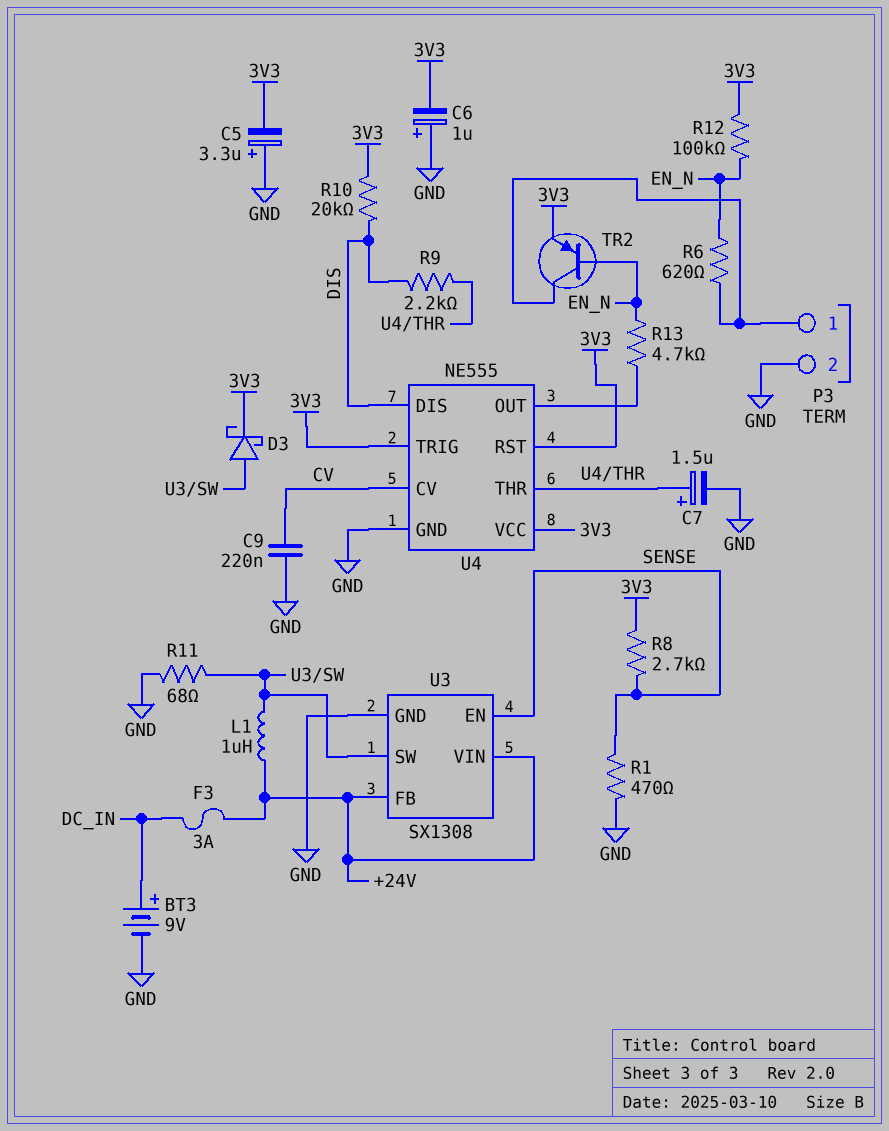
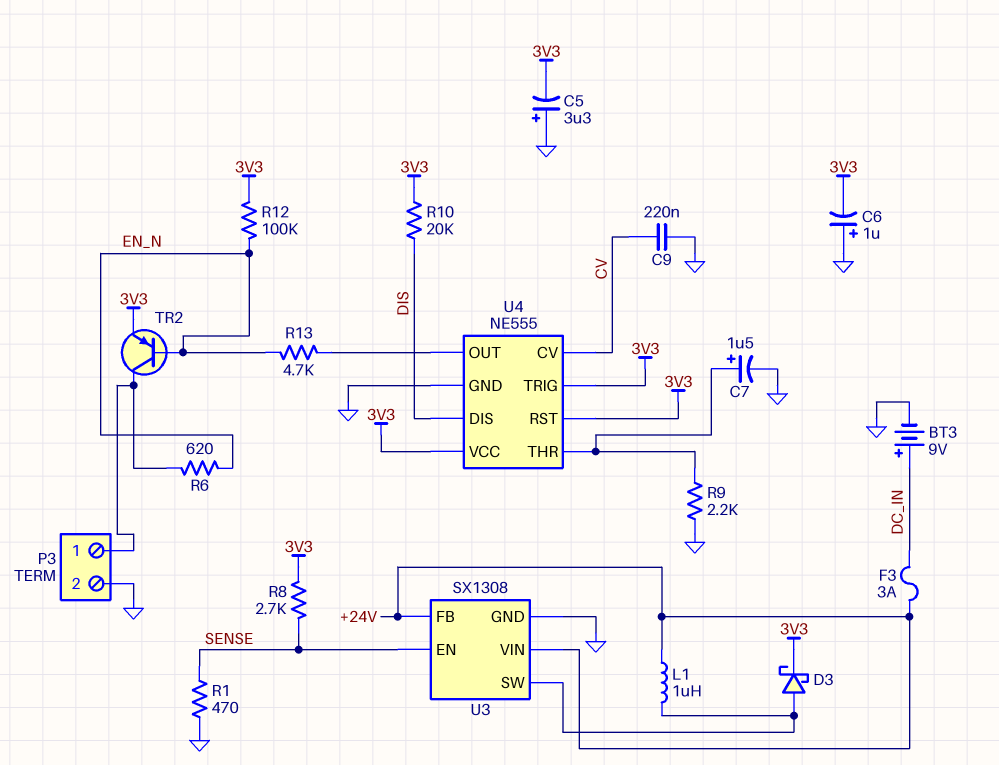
R9: 2.2k (DIS, U4/THR) -> 2.2k (GND, U4/THR)
R11: 68 (GND, U3/SW) -> none

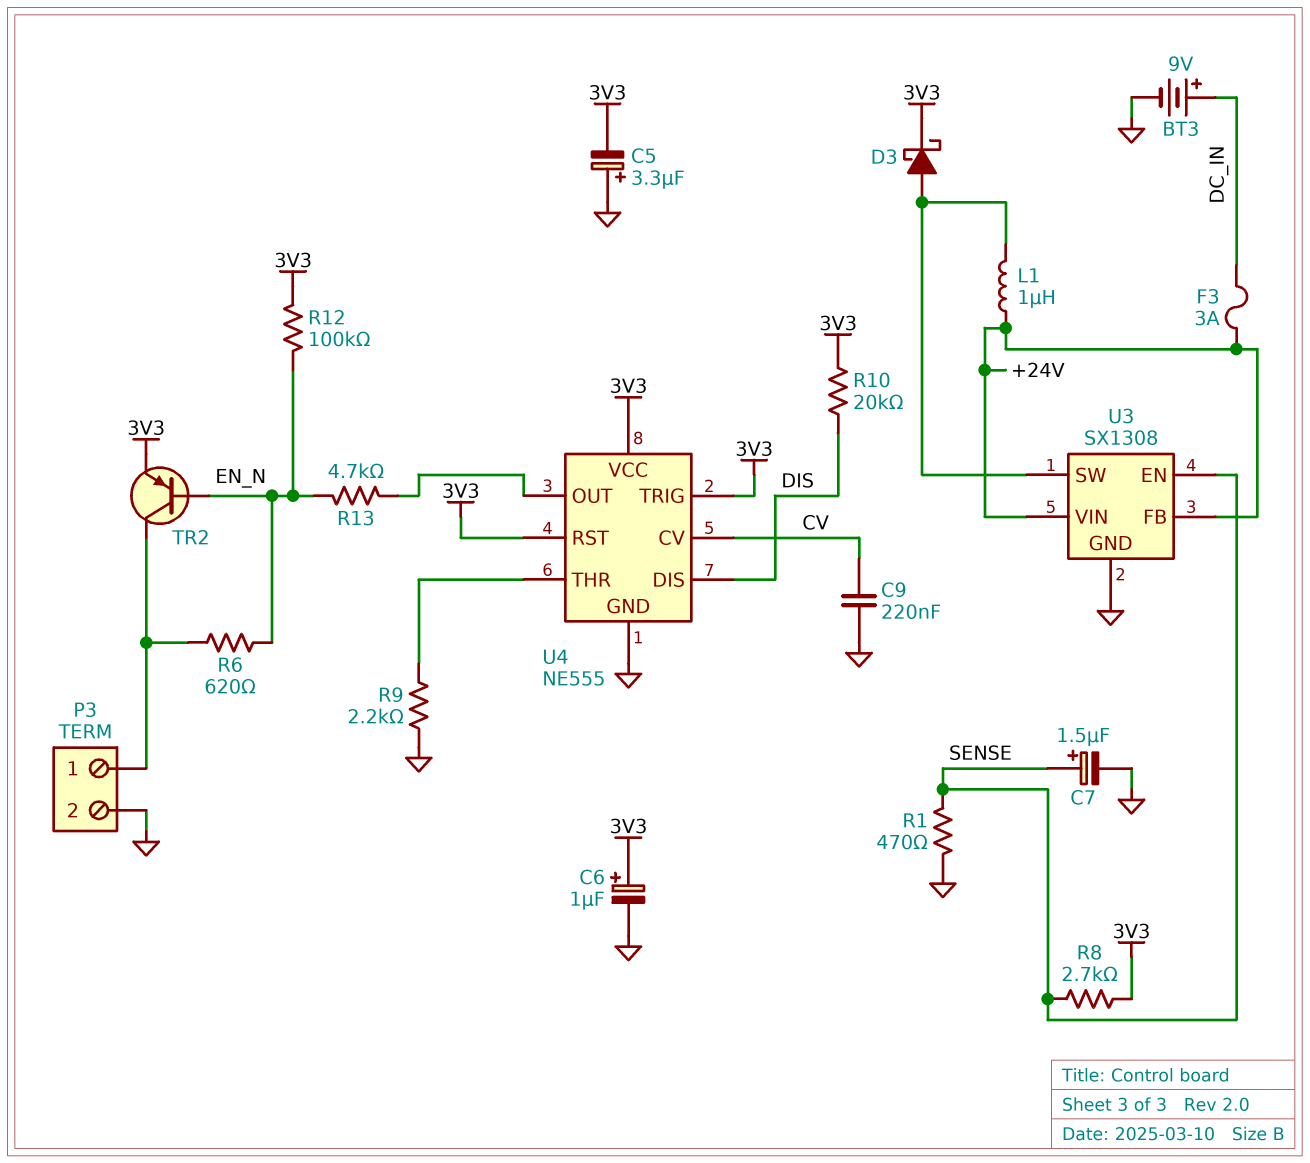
C6: 1uF (plus GND, minus 3V3) -> 1uF (plus 3V3, minus GND)
C7: 1.5uF (plus U4/THR, minus GND) -> 1.5uF (plus SENSE, minus GND)

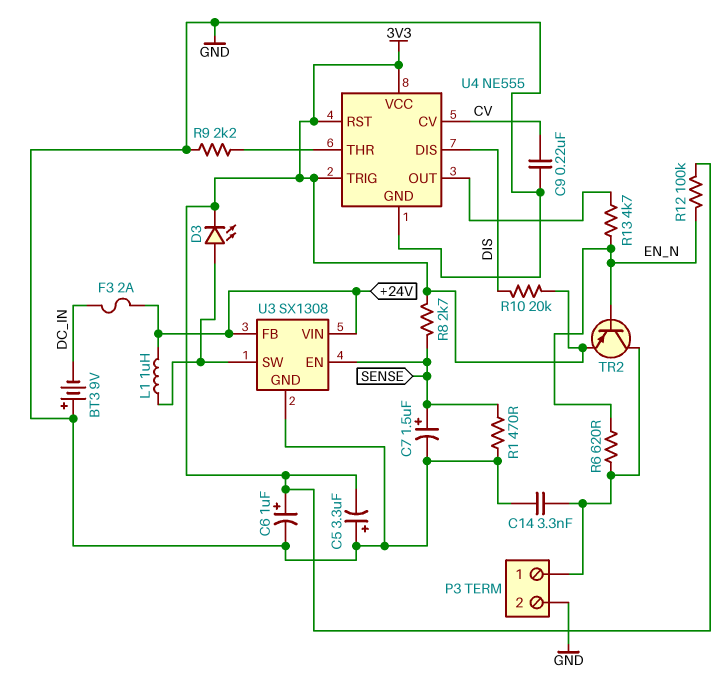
BT3: 9V (plus DC_IN, minus GND) -> 9V (plus GND, minus DC_IN)
C14: none -> 3.3nF (GND, P3/1)
D3: schottky (A U3/SW, K 3V3) -> LED (A U3/SW, K 3V3)
F3: 3A (+24V, DC_IN) -> 2A (+24V, DC_IN)

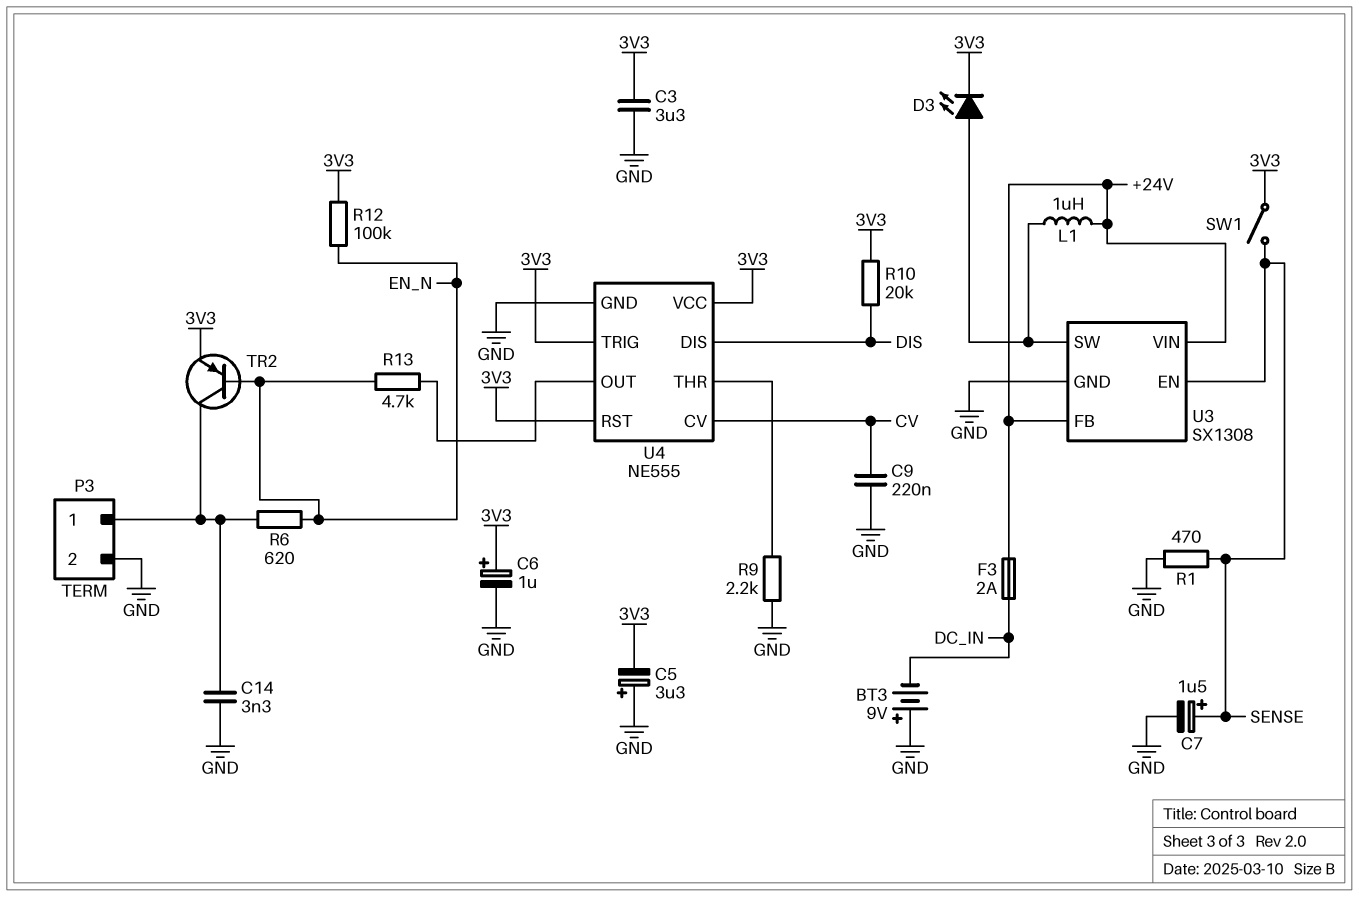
C3: none -> 3.3uF (3V3, GND)
R8: 2.7k (3V3, SENSE) -> none
SW1: none -> switch (3V3, SENSE)

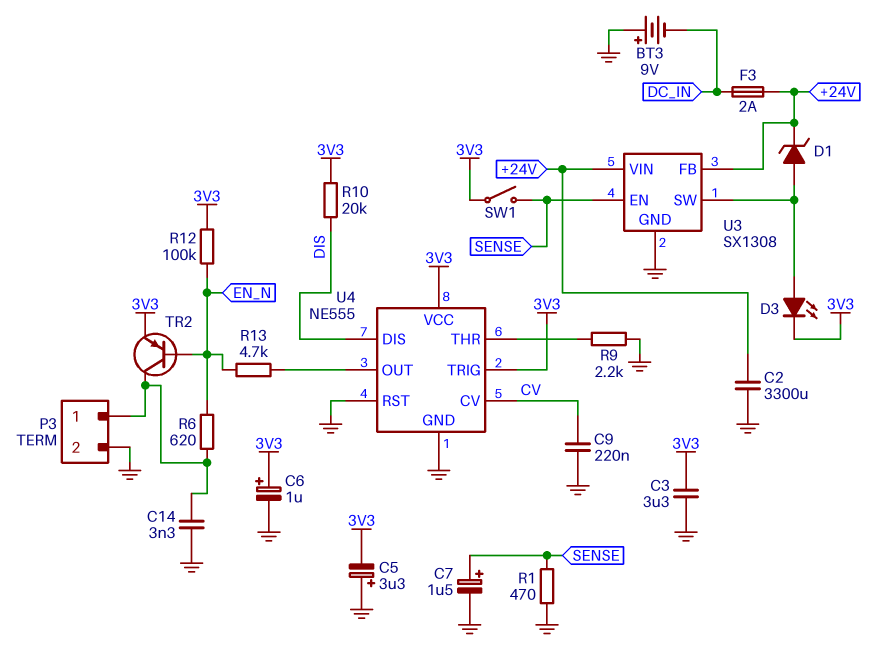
C2: none -> 3300uF (+24V, GND)
D1: none -> zener (A U3/SW, K +24V)
L1: 1uH (+24V, U3/SW) -> none
U4 pin RST: 3V3 -> GND

